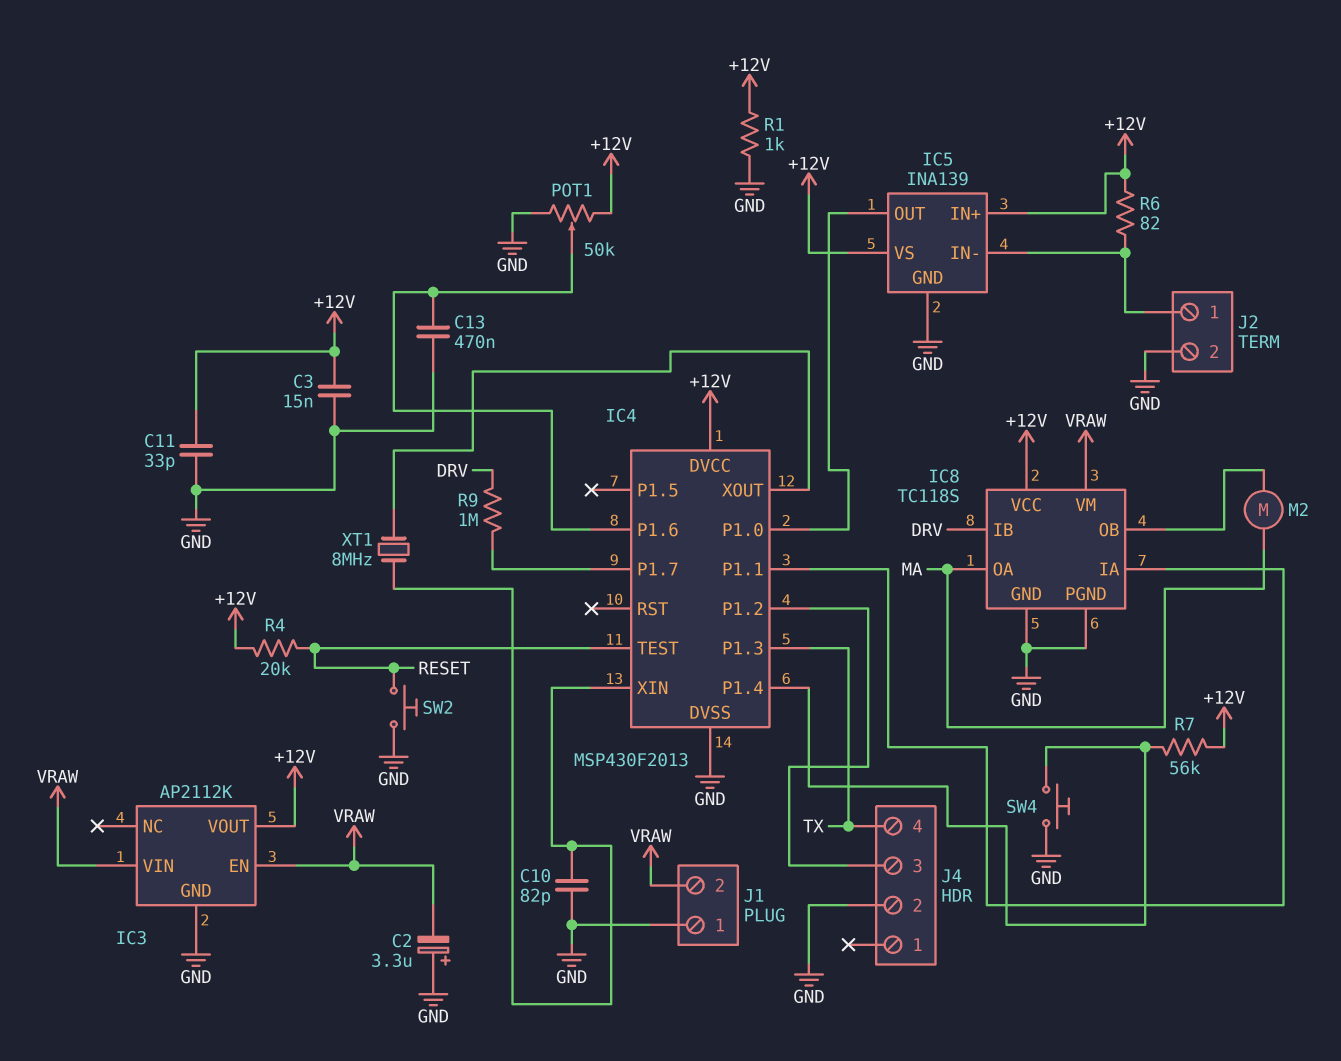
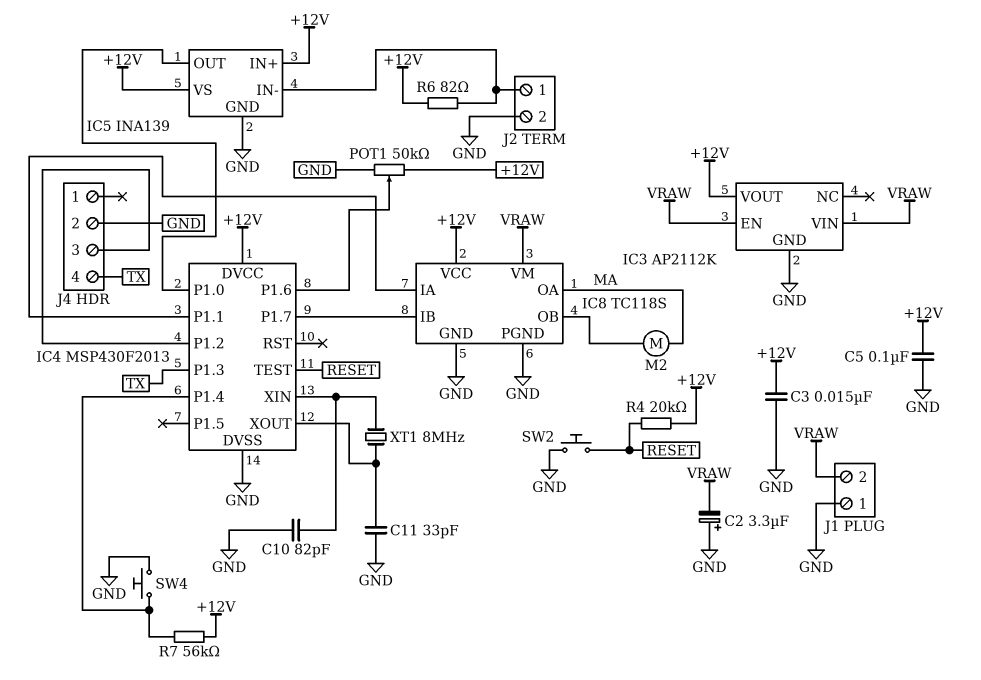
C5: none -> 100nF (+12V, GND)
C11: 33pF (+12V, GND) -> 33pF (GND, IC4/XOUT)
C13: 470nF (GND, IC4/P1.6) -> none
IC8 pin IB: DRV -> IC4/P1.7
R1: 1k (+12V, GND) -> none
R9: 1M (DRV, IC4/P1.7) -> none

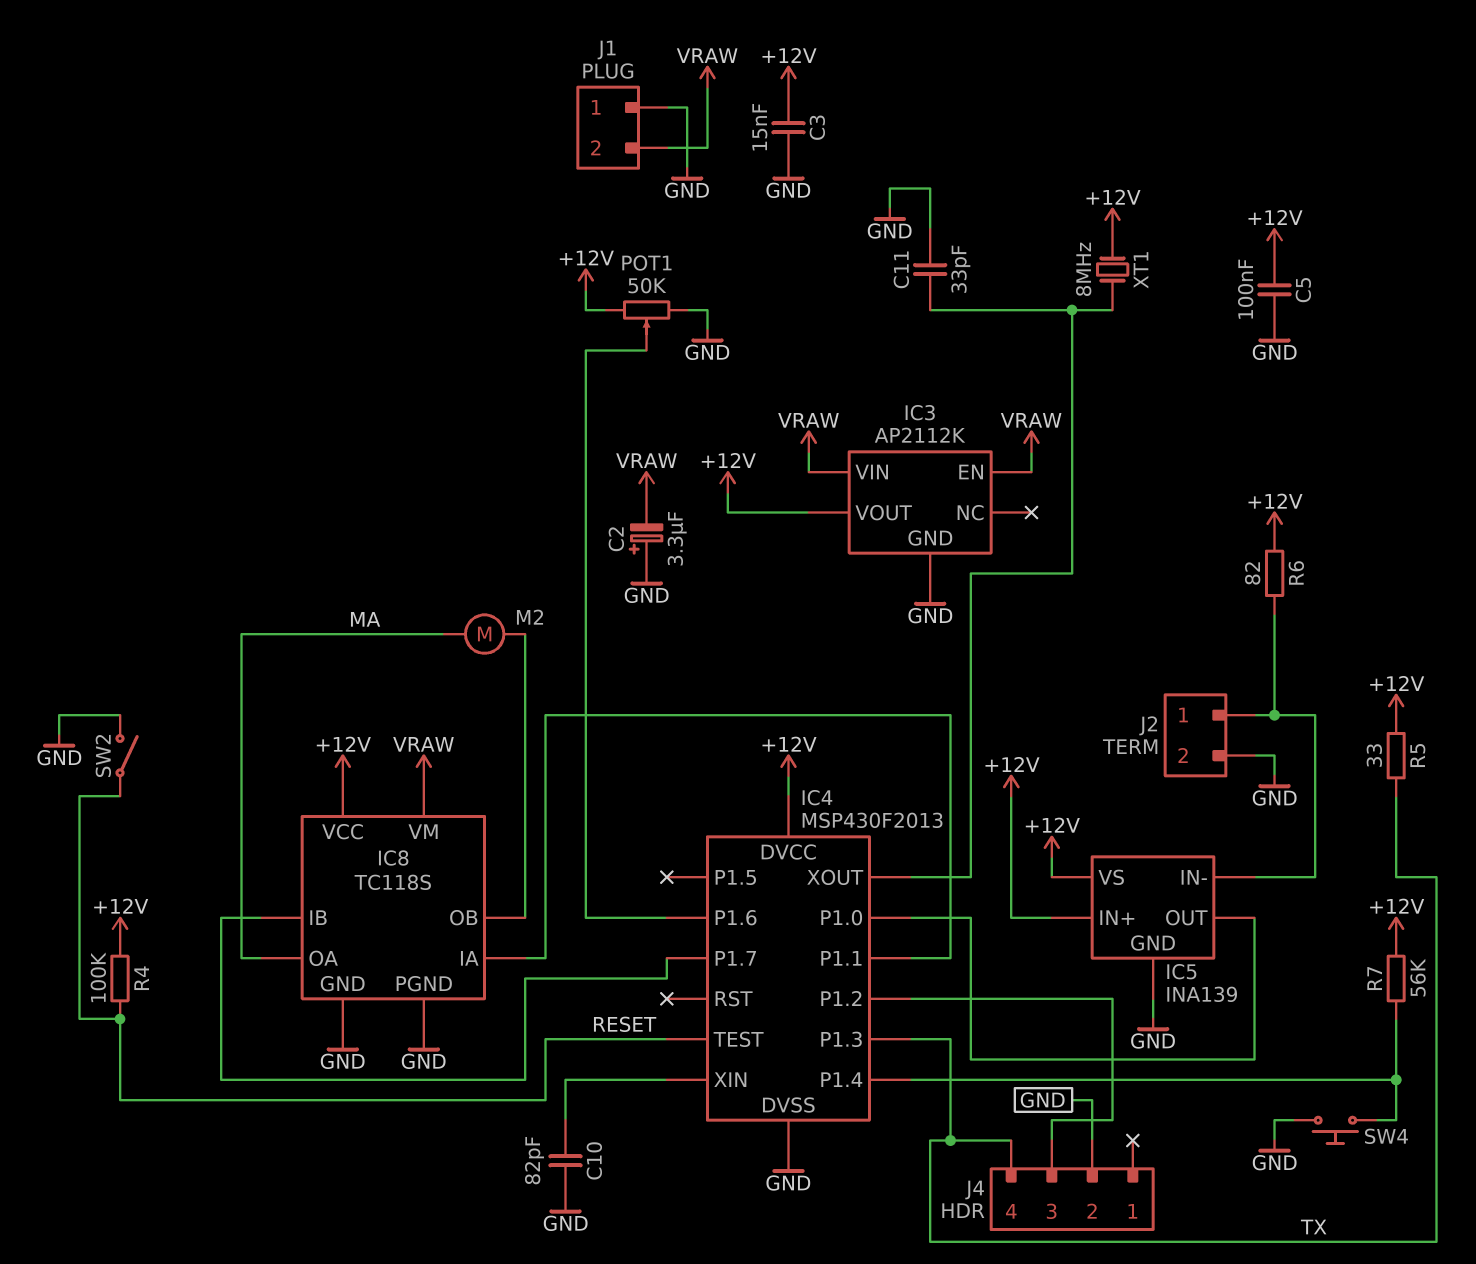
R4: 20k (+12V, RESET) -> 100k (+12V, RESET)
R5: none -> 33 (+12V, TX)
SW2: button (GND, RESET) -> switch (GND, RESET)
XT1: 8MHz (IC4/XIN, IC4/XOUT) -> 8MHz (+12V, IC4/XOUT)

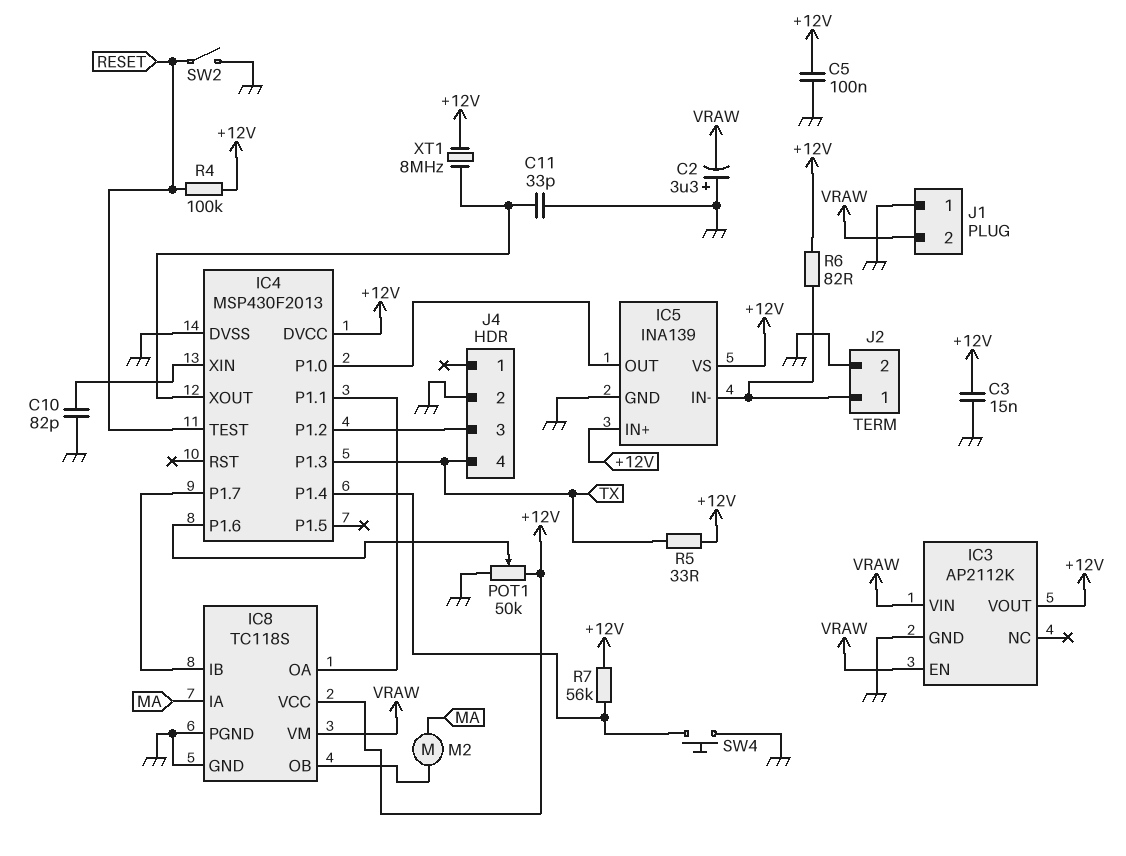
IC8 pin IA: IC4/P1.1 -> MA
IC8 pin OA: MA -> IC4/P1.1

